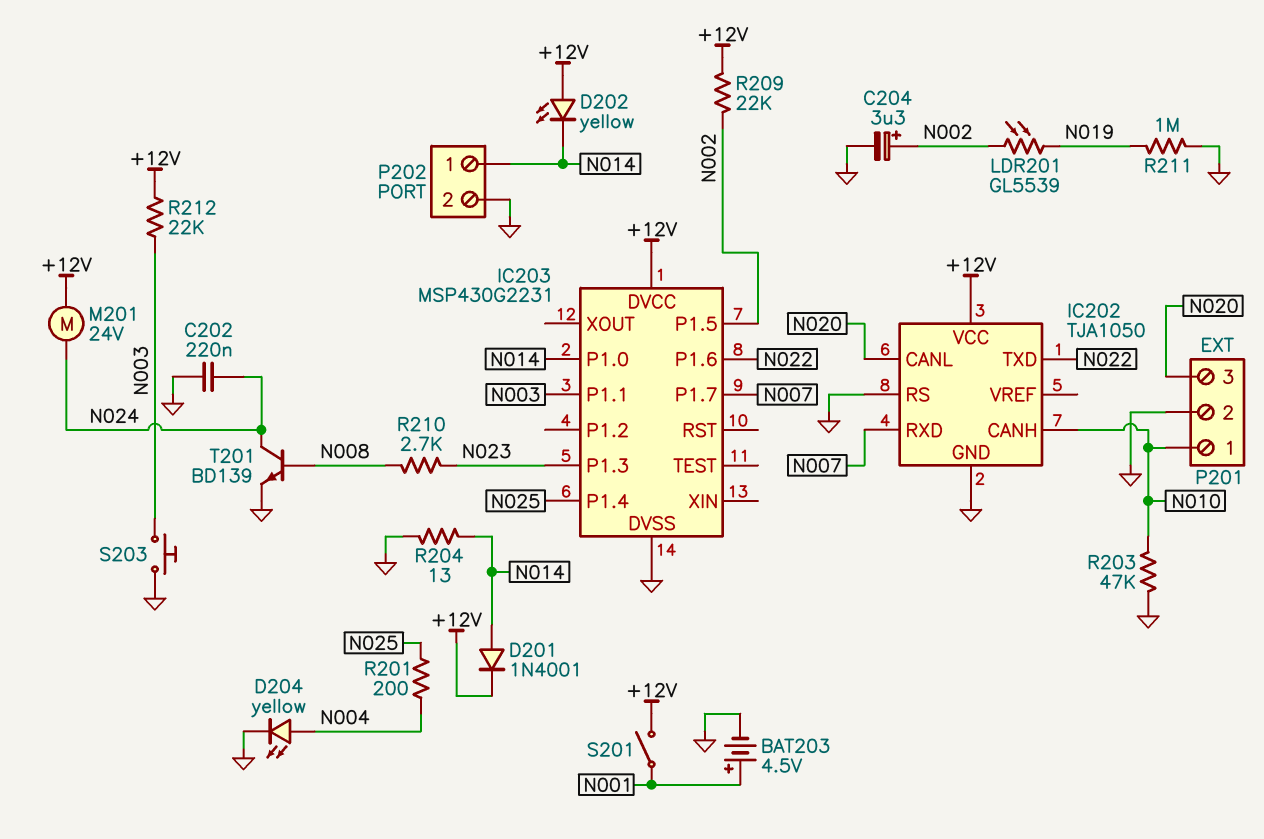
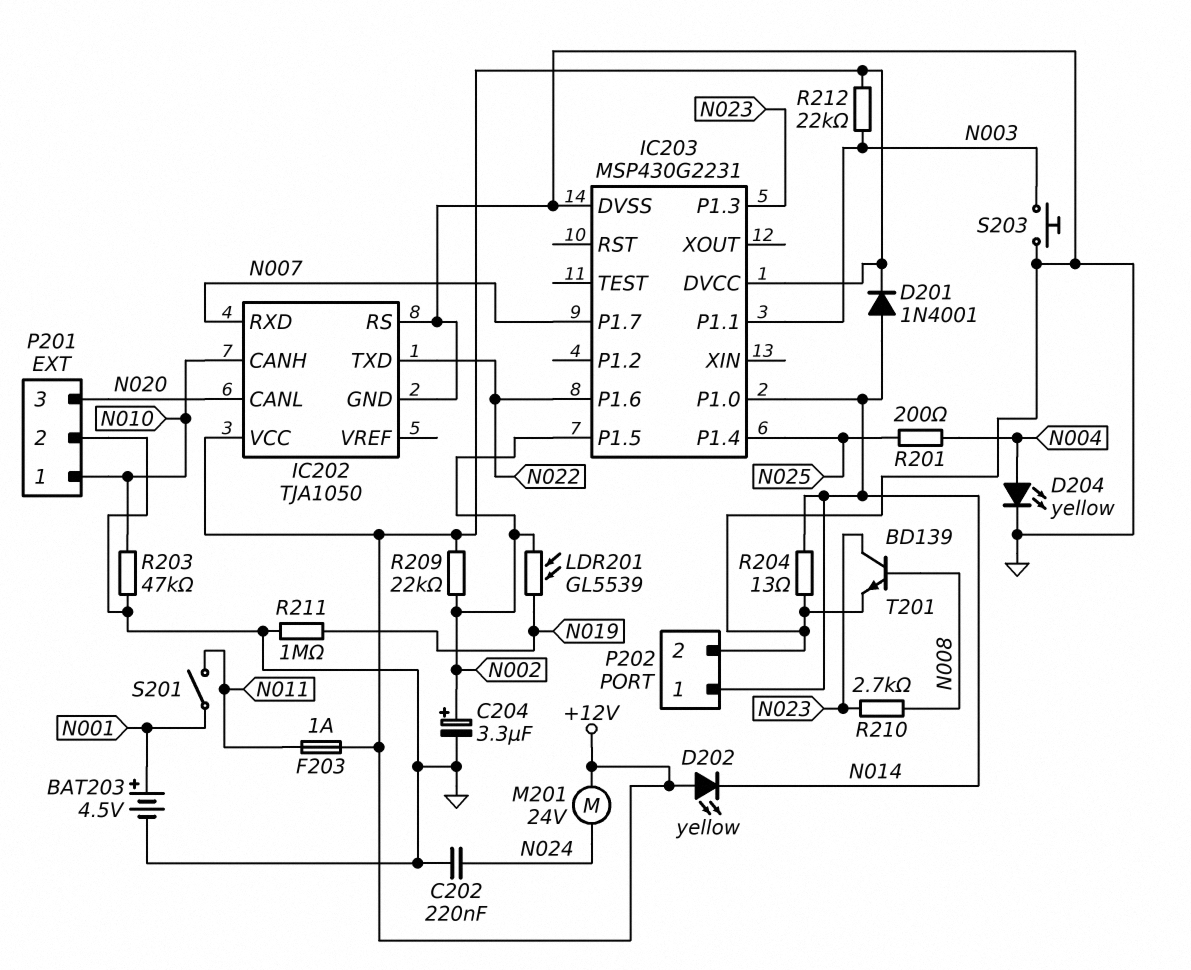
F203: none -> 1A (+12V, N011)
S201: switch (+12V, N001) -> switch (N001, N011)
T201: NPN BD139 (B N008, C N024, E GND) -> NPN BD139 (B N008, C N023, E GND)

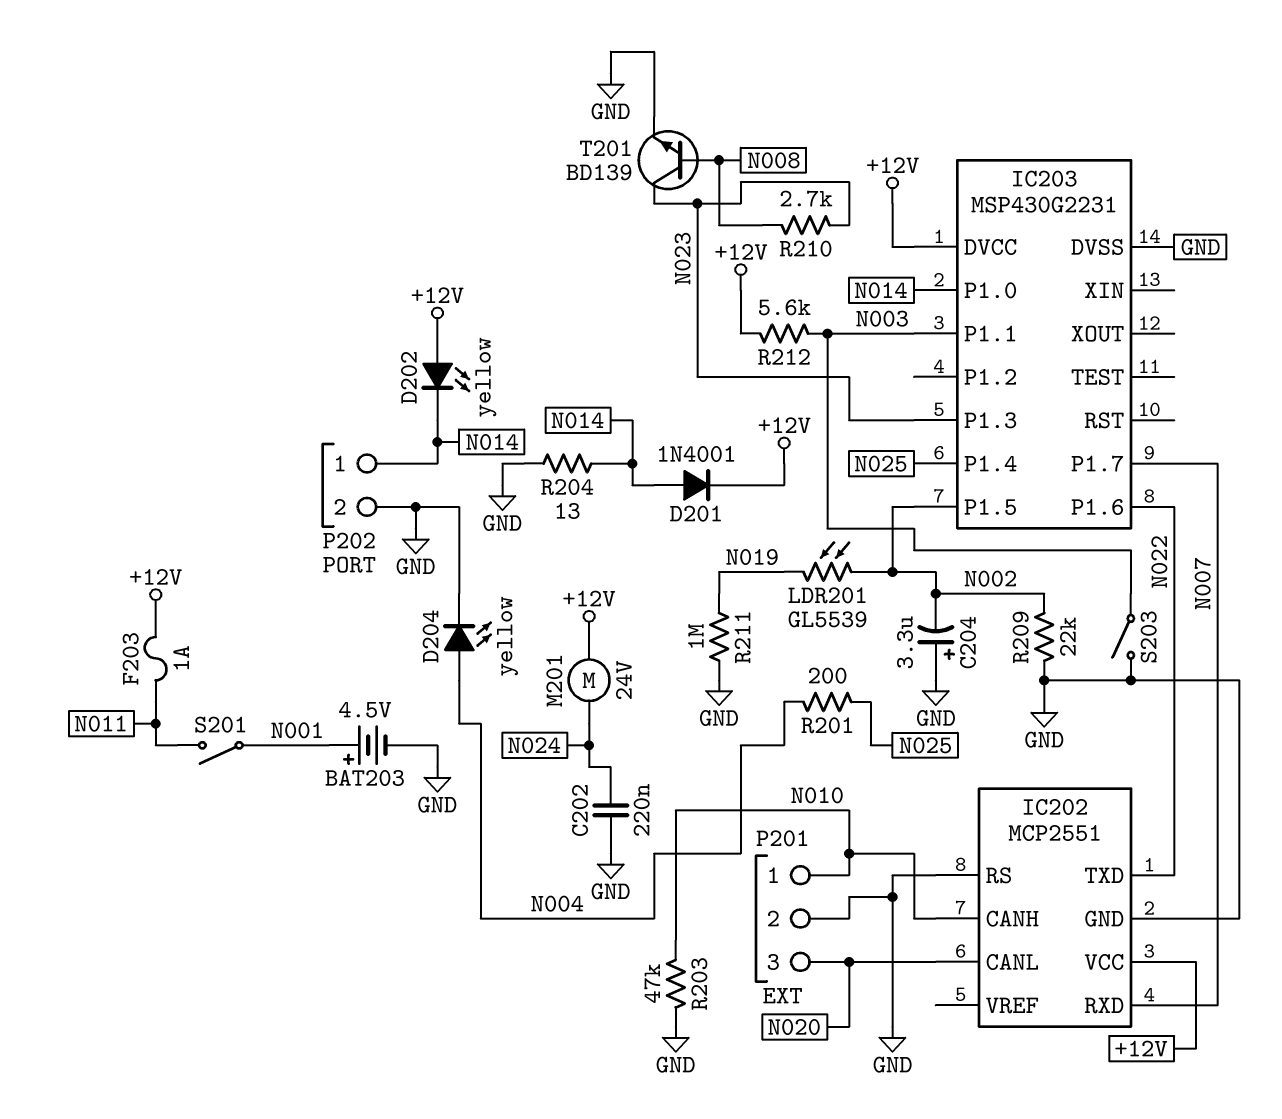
C204: 3.3uF (plus N002, minus GND) -> 3.3uF (plus GND, minus N002)
IC202: TJA1050 -> MCP2551
R209: 22k (+12V, N002) -> 22k (GND, N002)
R212: 22k (+12V, N003) -> 5.6k (+12V, N003)
S203: button (GND, N003) -> switch (GND, N003)

